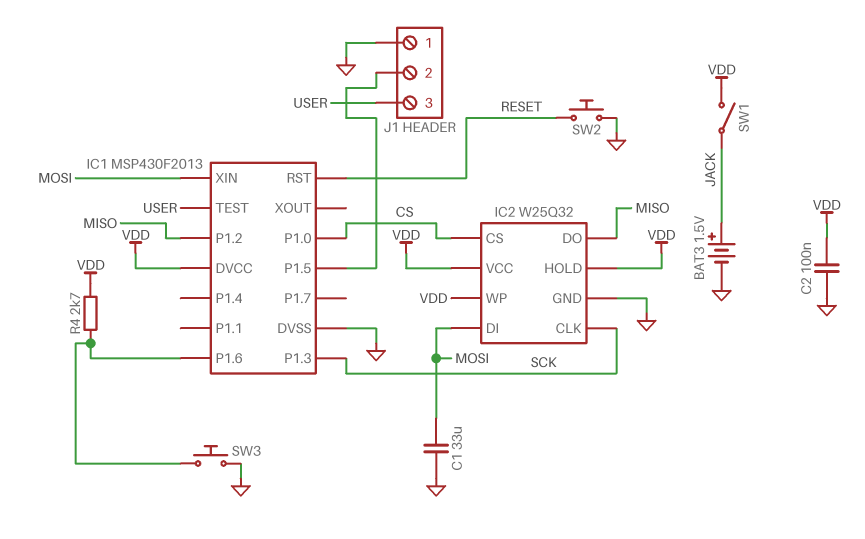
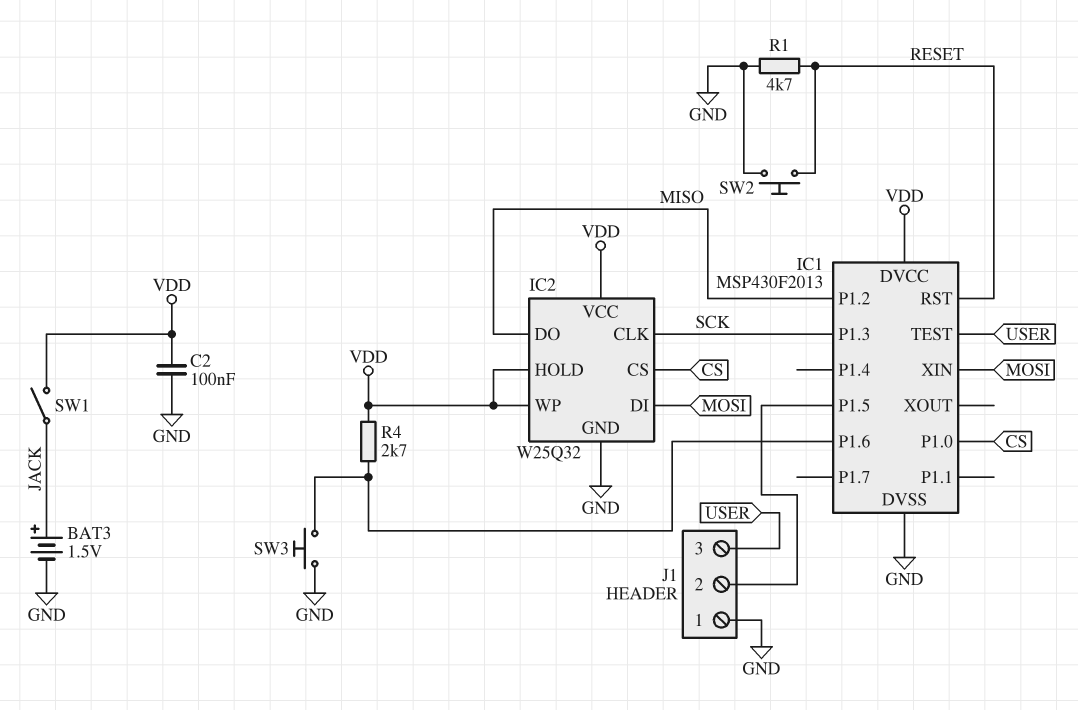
C1: 33uF (GND, MOSI) -> none
R1: none -> 4.7k (GND, RESET)

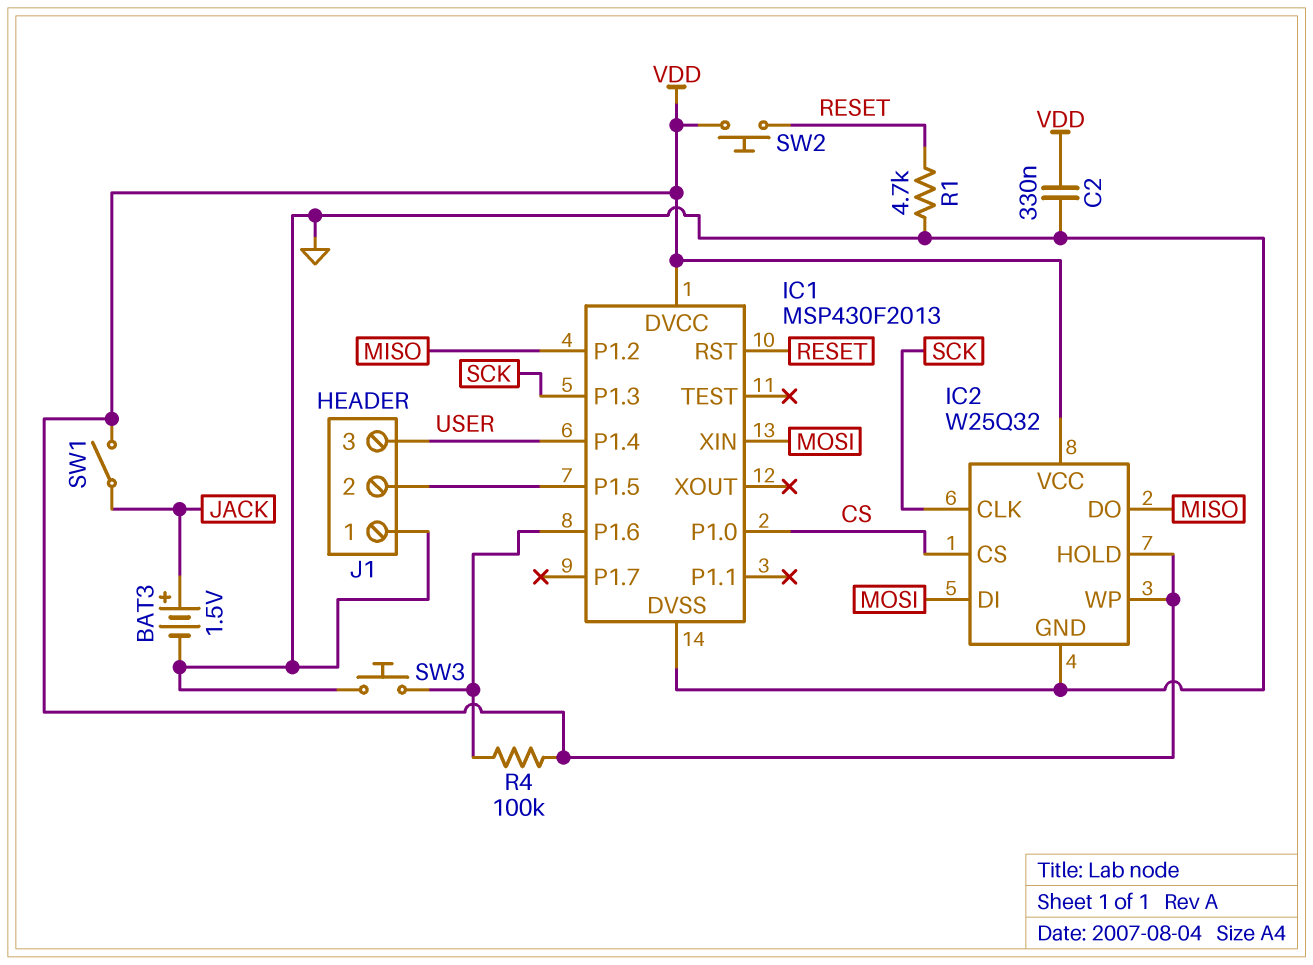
C2: 100nF (GND, VDD) -> 330nF (GND, VDD)
IC1 pin P1.4: none -> USER
IC1 pin TEST: USER -> none
R4: 2.7k (IC1/P1.6, VDD) -> 100k (IC1/P1.6, VDD)
SW2: button (GND, RESET) -> button (RESET, VDD)

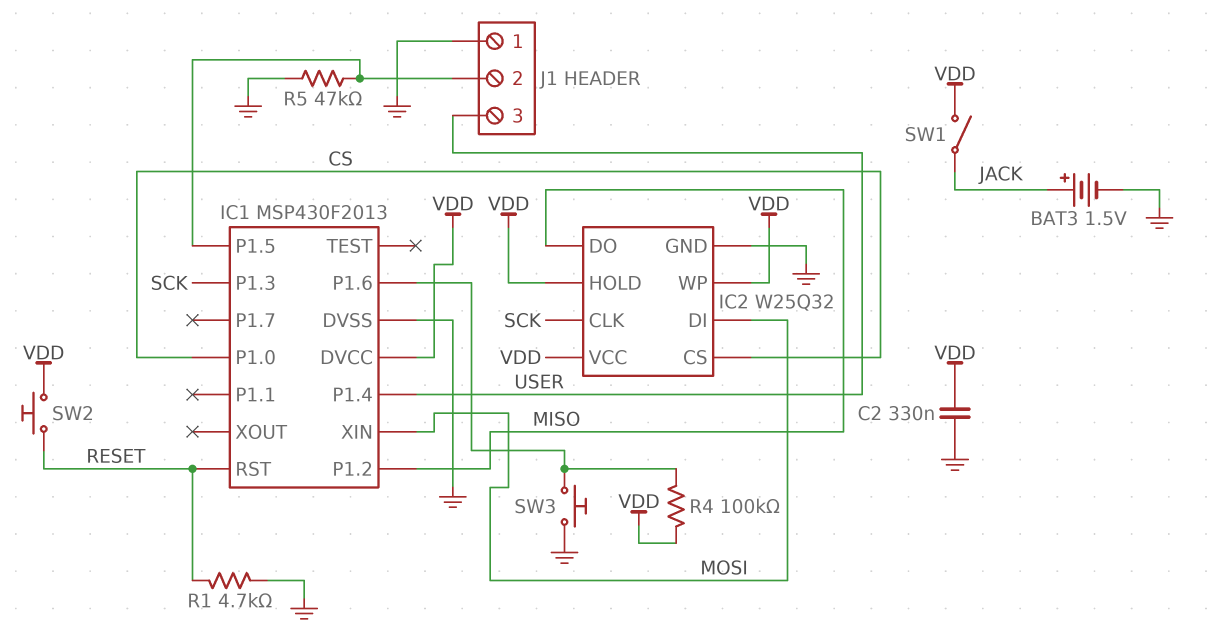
R5: none -> 47k (GND, IC1/P1.5)

